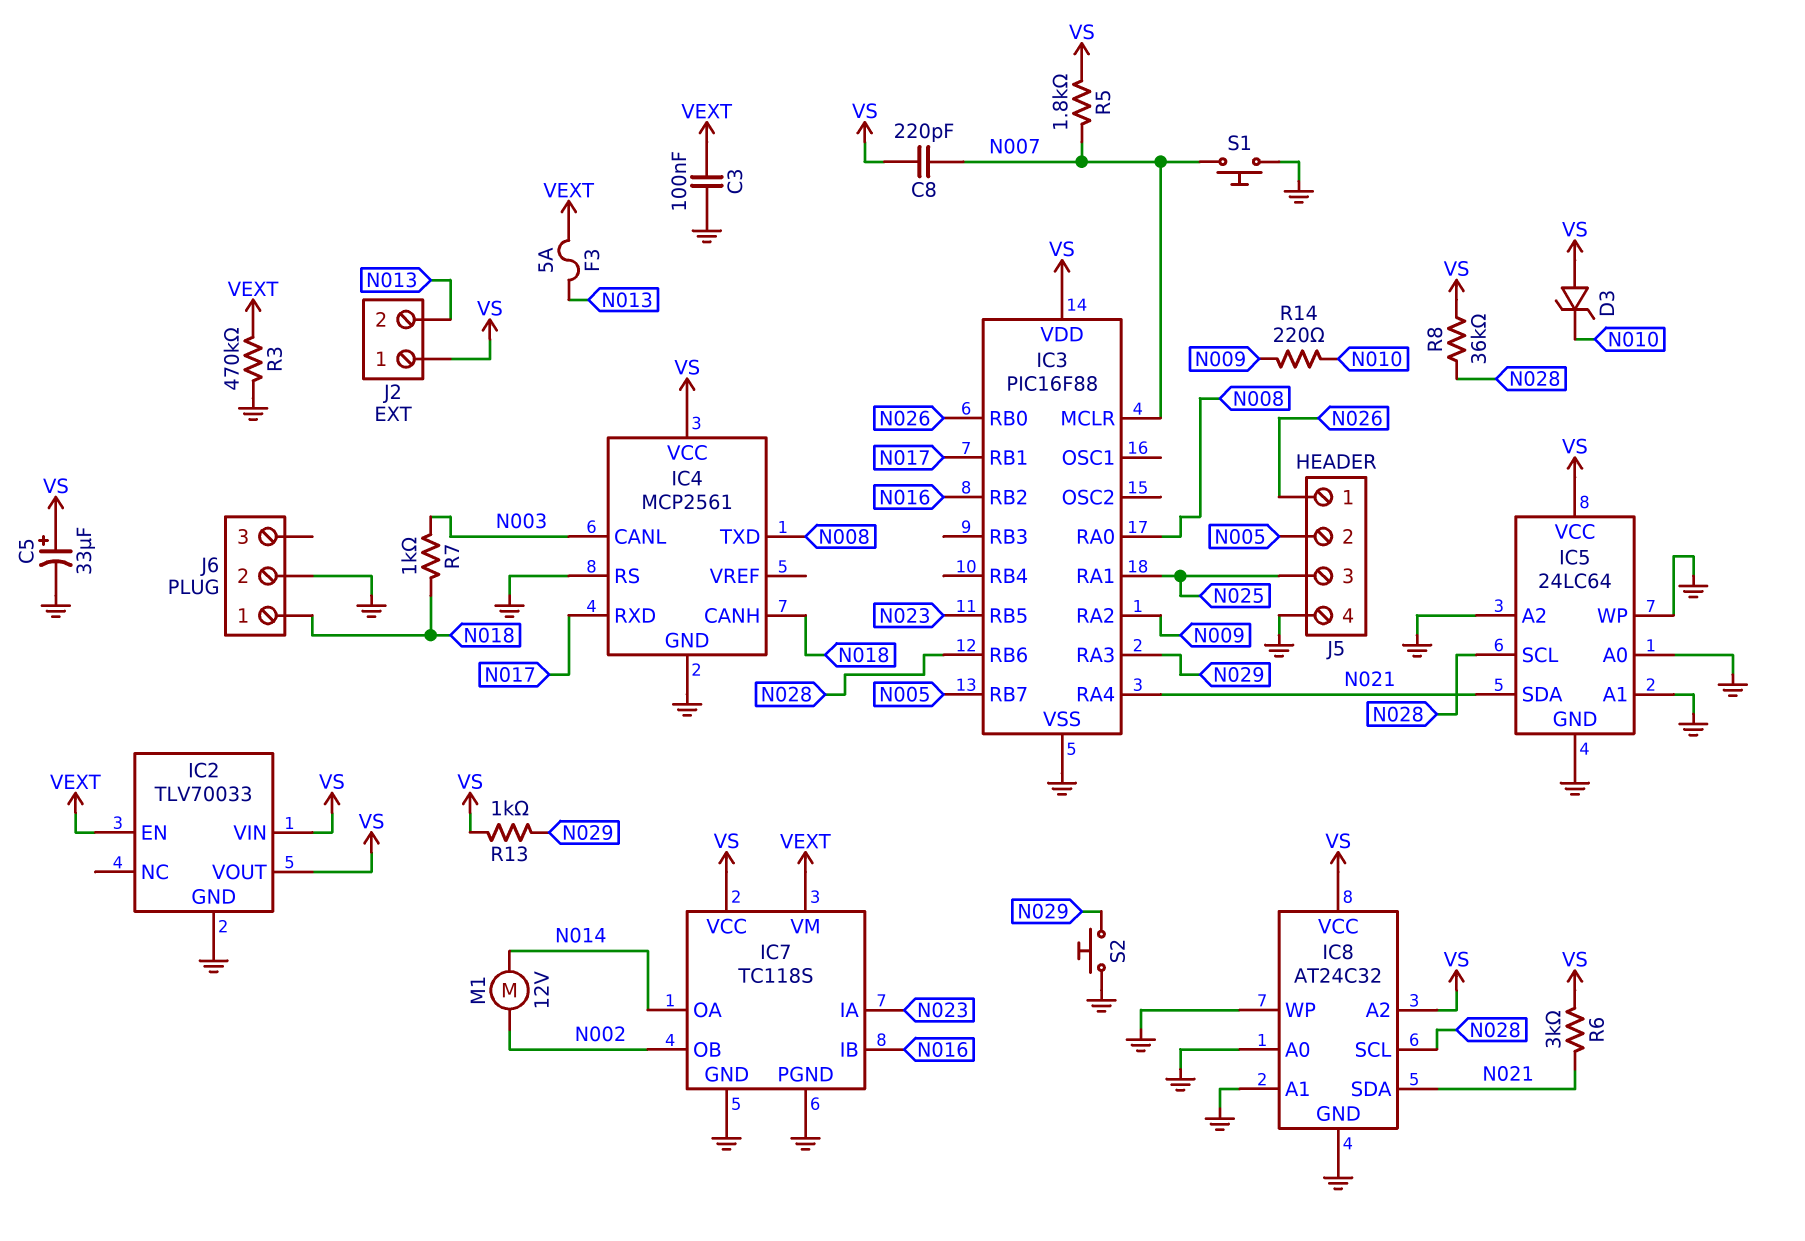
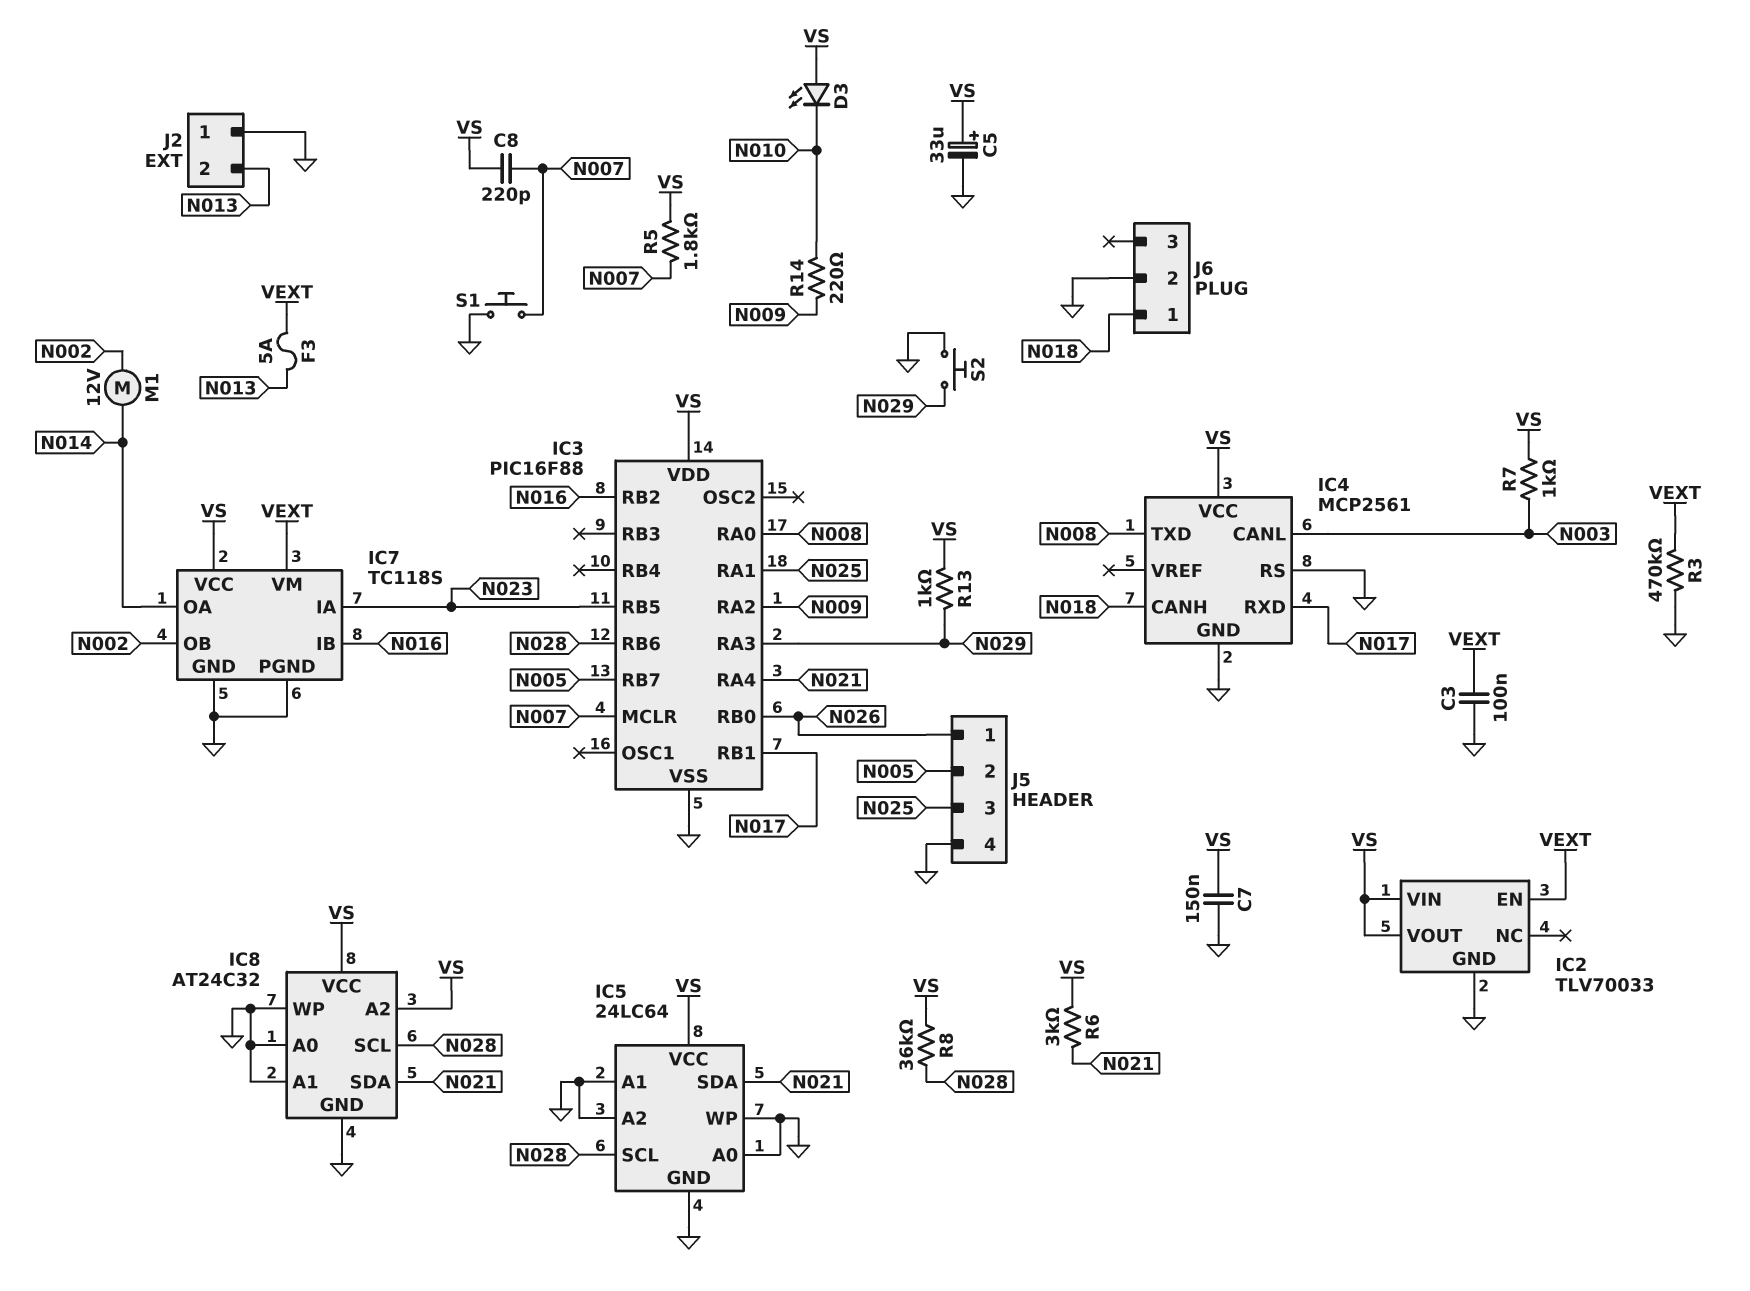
C7: none -> 150nF (GND, VS)
D3: zener (A VS, K N010) -> LED (A VS, K N010)
J2 pin 1: VS -> GND
R7: 1k (N003, N018) -> 1k (N003, VS)

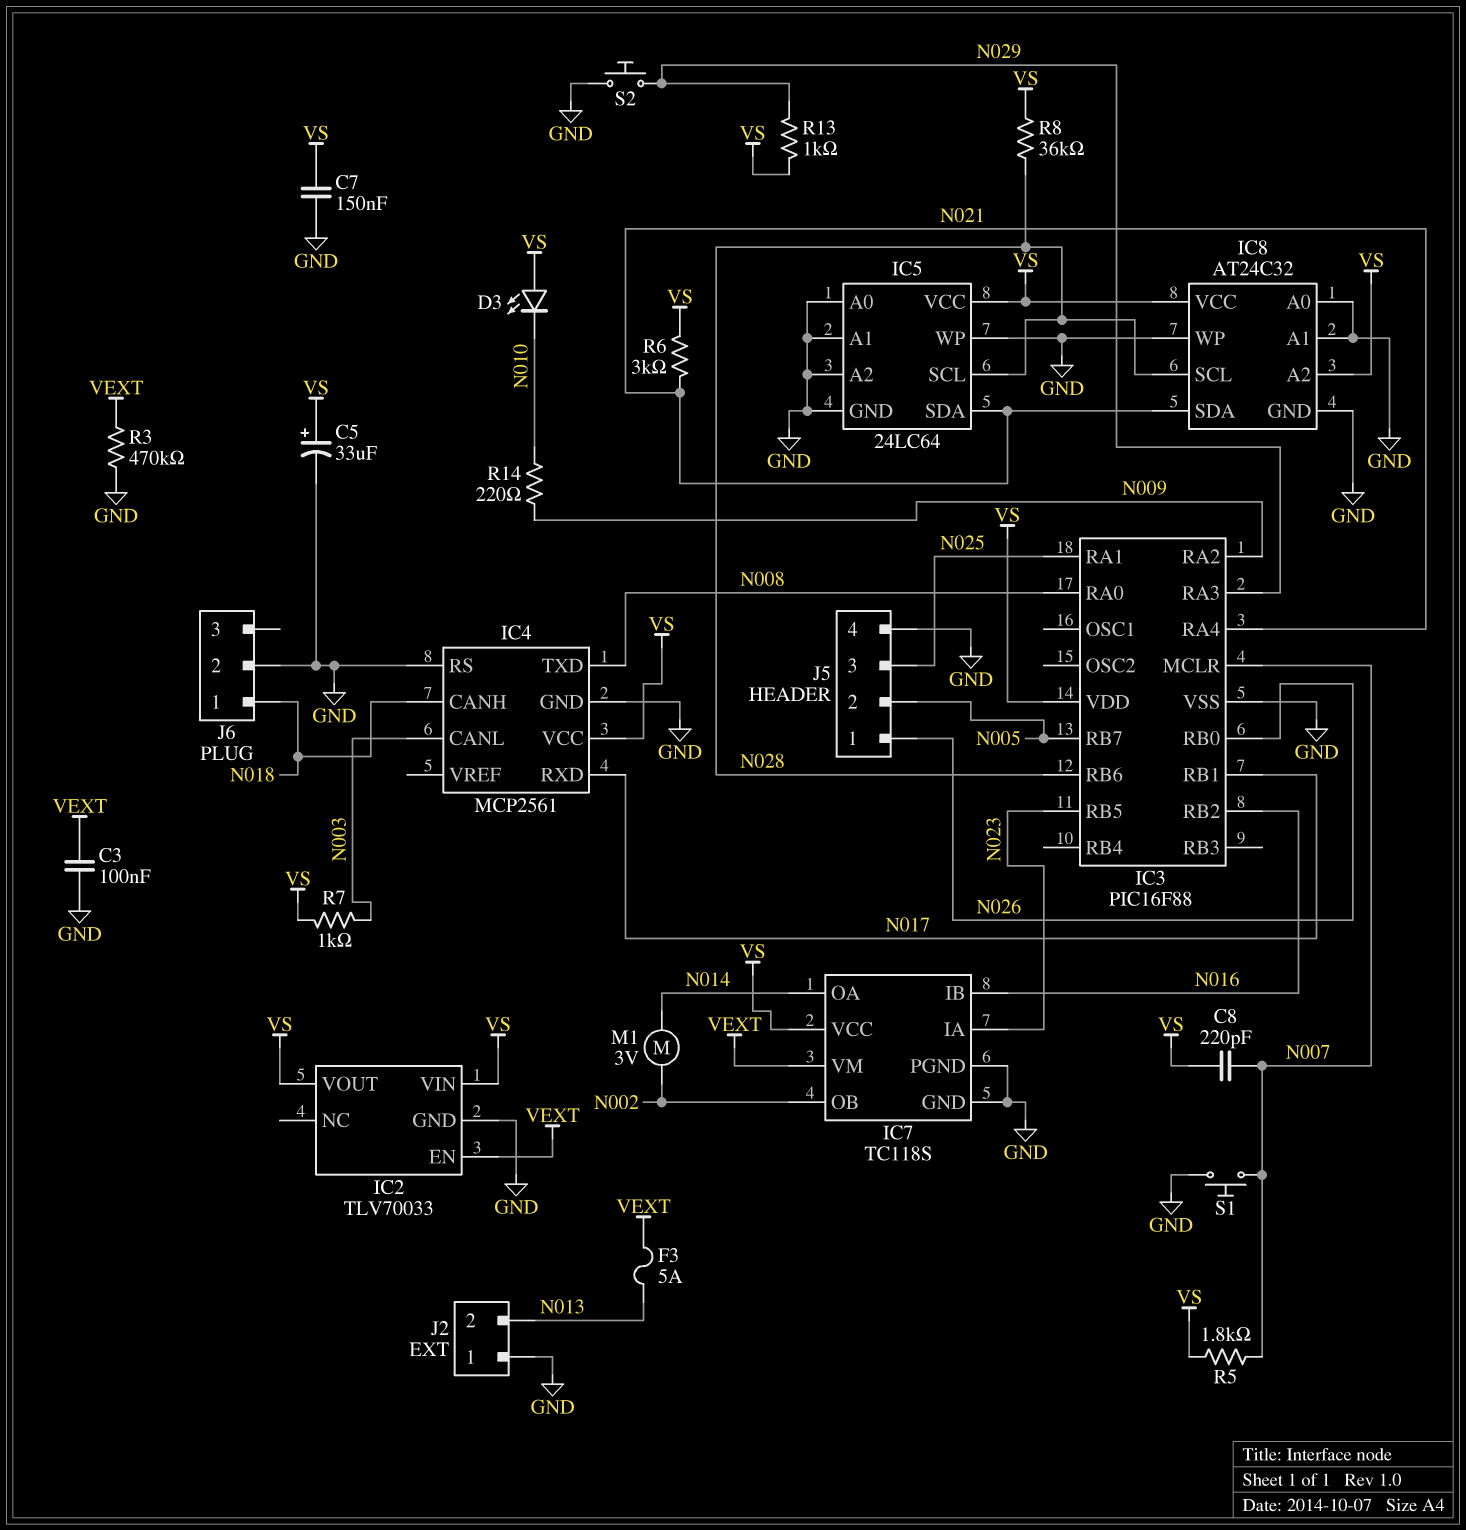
M1: motor 12V (N002, N014) -> motor 3V (N002, N014)

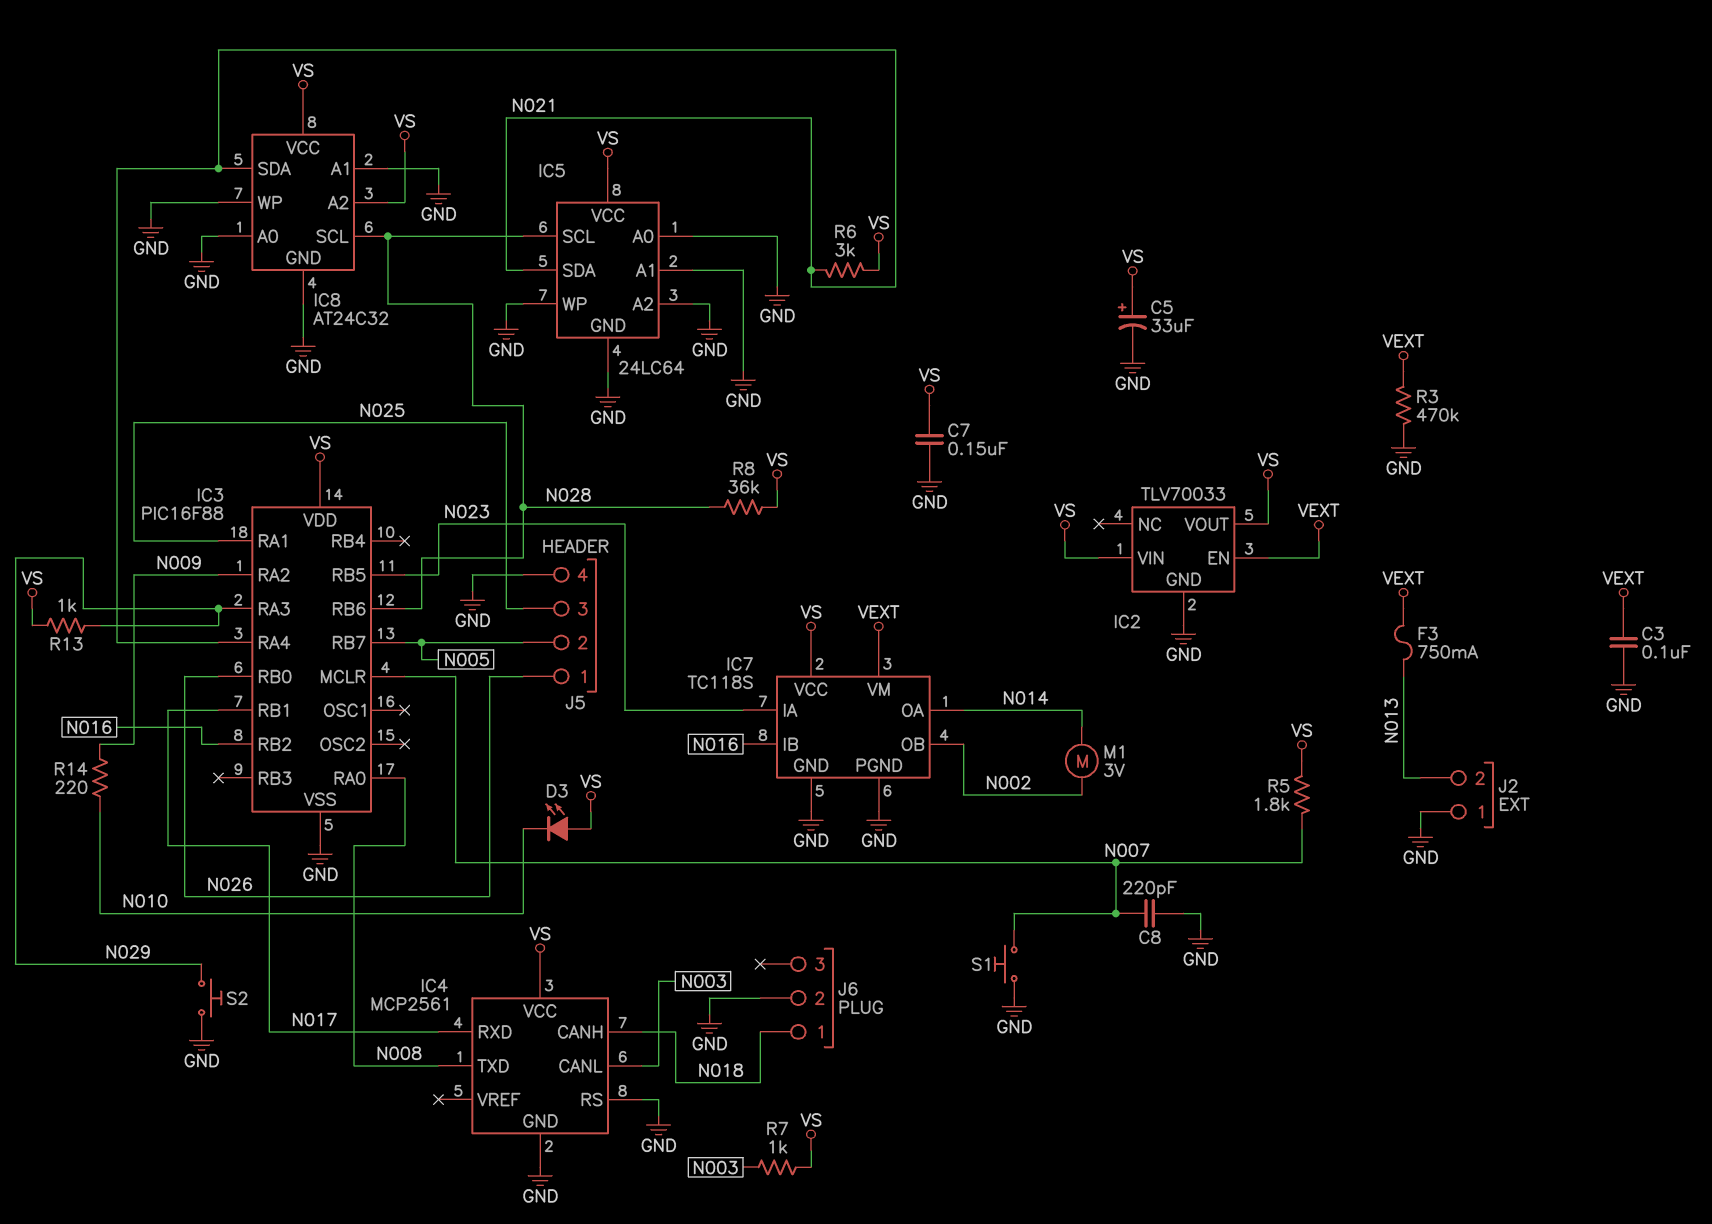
C8: 220pF (N007, VS) -> 220pF (GND, N007)
F3: 5A (N013, VEXT) -> 750mA (N013, VEXT)

